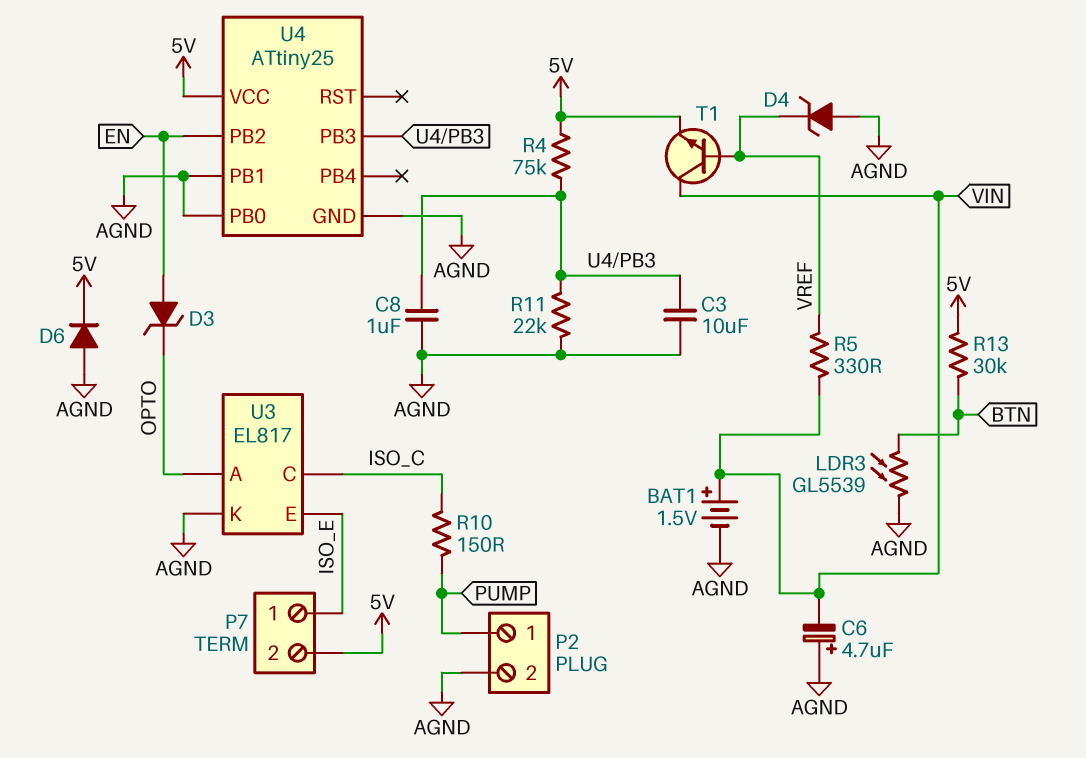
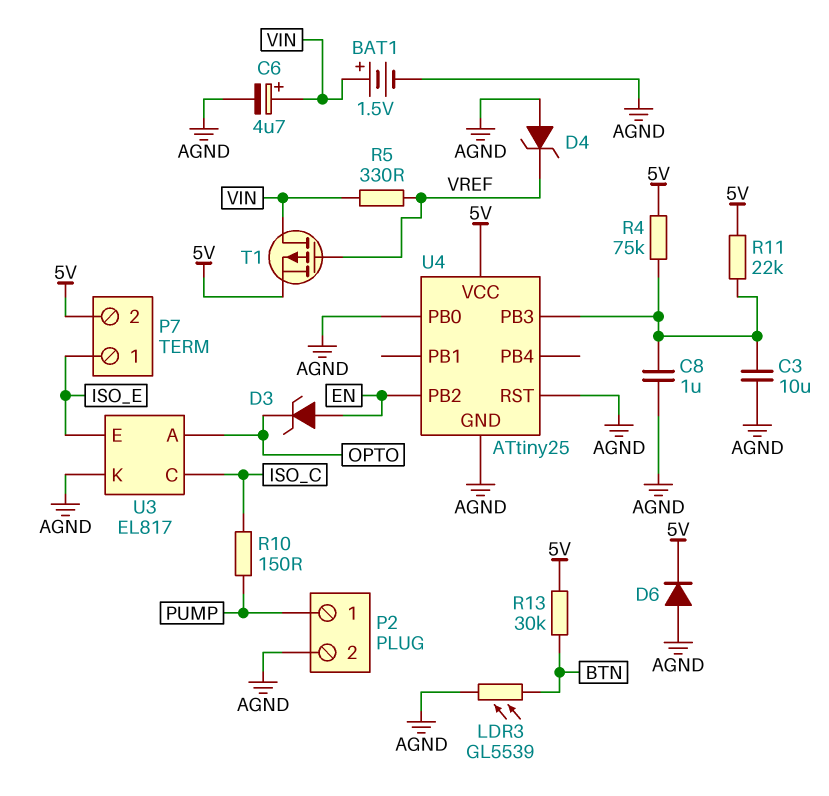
C6: 4.7uF (plus AGND, minus VIN) -> 4.7uF (plus VIN, minus AGND)
R11: 22k (AGND, U4/PB3) -> 22k (5V, U4/PB3)
T1: NPN (B VREF, C VIN, E 5V) -> PMOS (G VREF, D VIN, S 5V)
U4 pin PB1: AGND -> none
U4 pin RST: none -> AGND

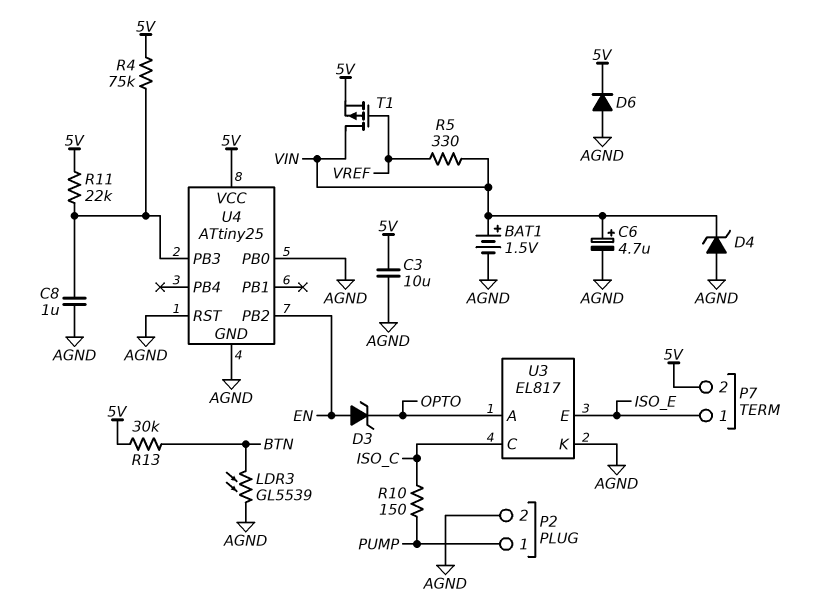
C3: 10uF (AGND, U4/PB3) -> 10uF (5V, AGND)
D4: zener (A AGND, K VREF) -> zener (A AGND, K VIN)

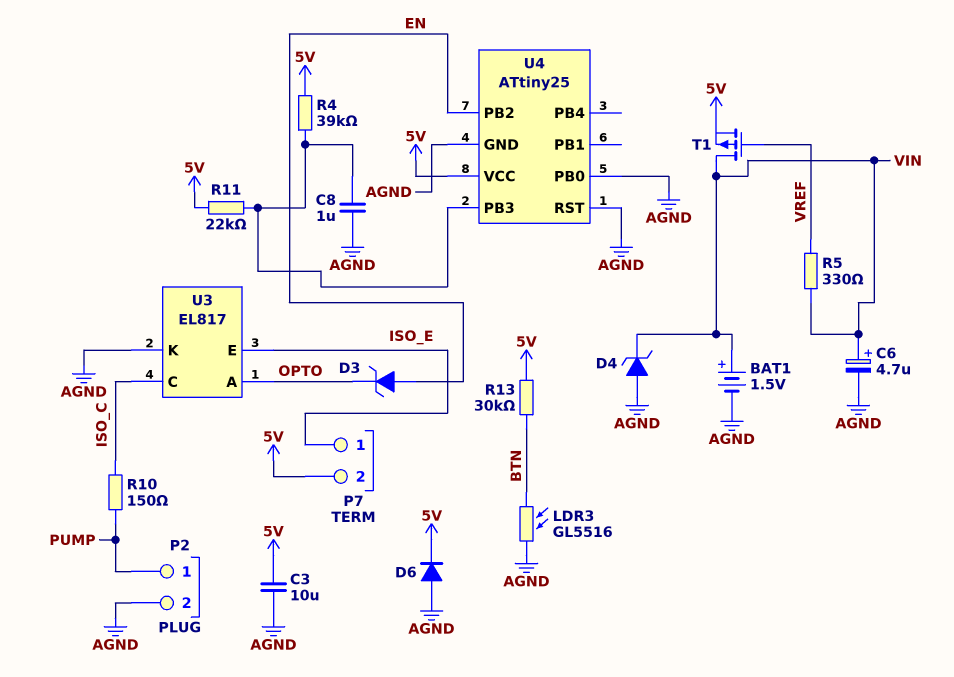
LDR3: GL5539 (AGND, BTN) -> GL5516 (AGND, BTN)
R4: 75k (5V, U4/PB3) -> 39k (5V, U4/PB3)

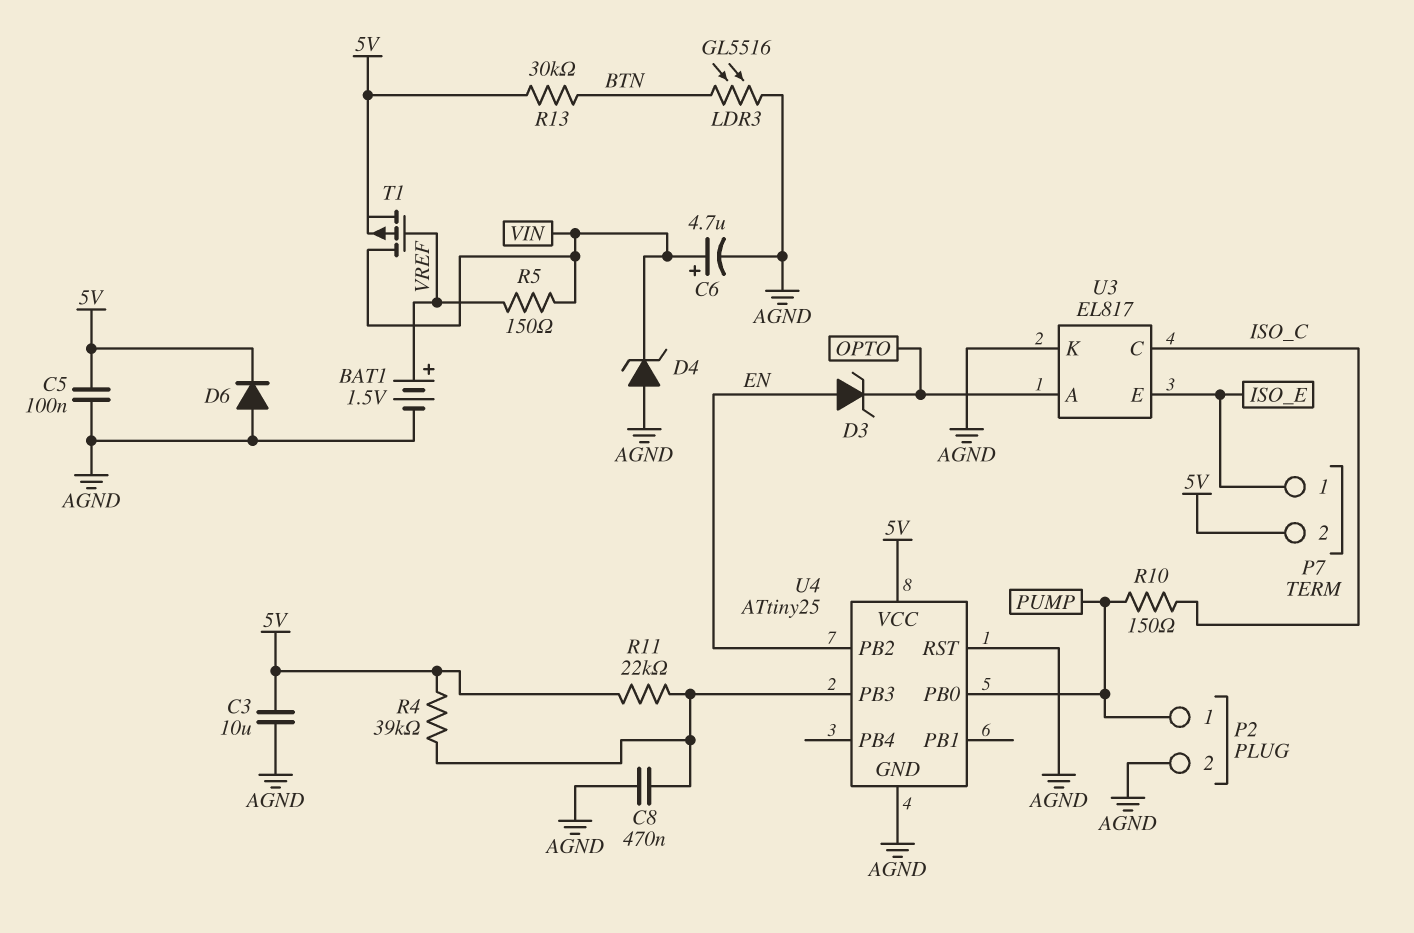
BAT1: 1.5V (plus VIN, minus AGND) -> 1.5V (plus VREF, minus AGND)
C5: none -> 100nF (5V, AGND)
C8: 1uF (AGND, U4/PB3) -> 470nF (AGND, U4/PB3)
R5: 330 (VIN, VREF) -> 150 (VIN, VREF)
U4 pin PB0: AGND -> PUMP

